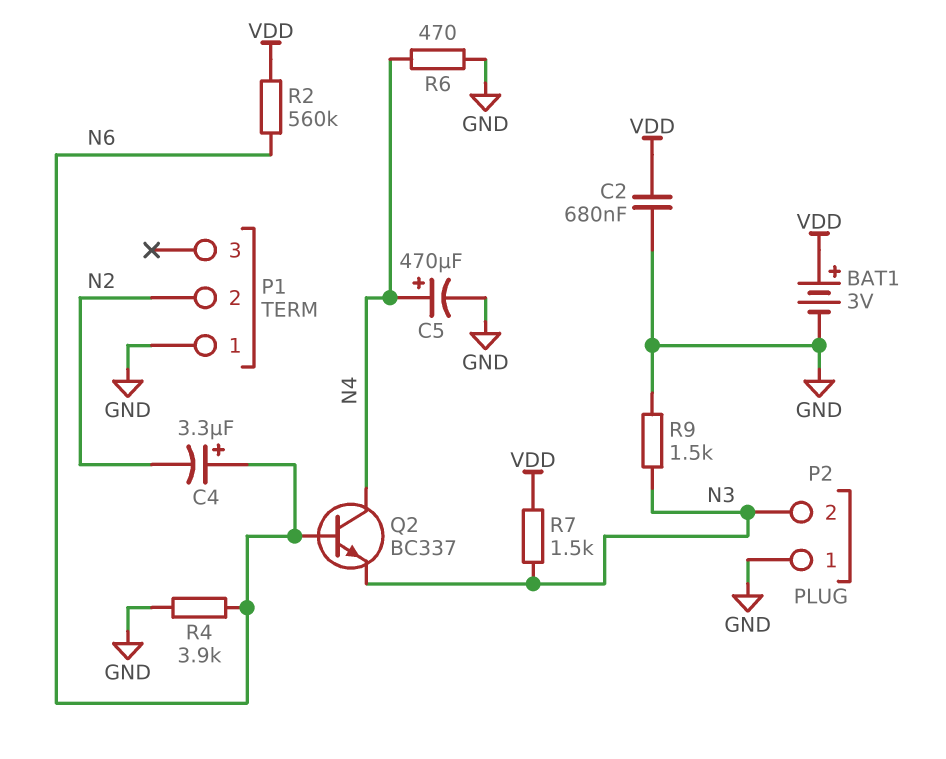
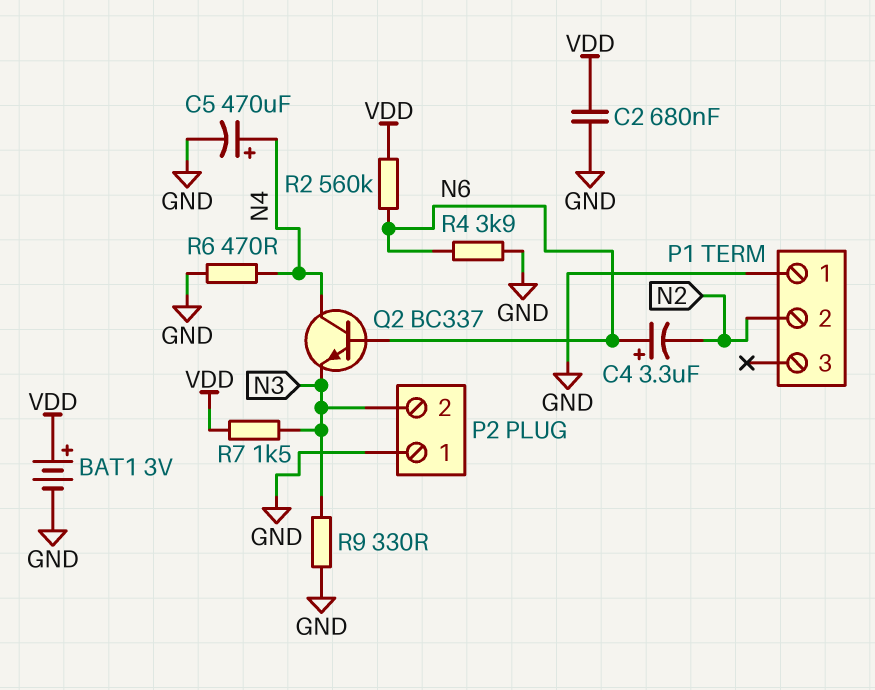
R9: 1.5k (GND, N3) -> 330 (GND, N3)

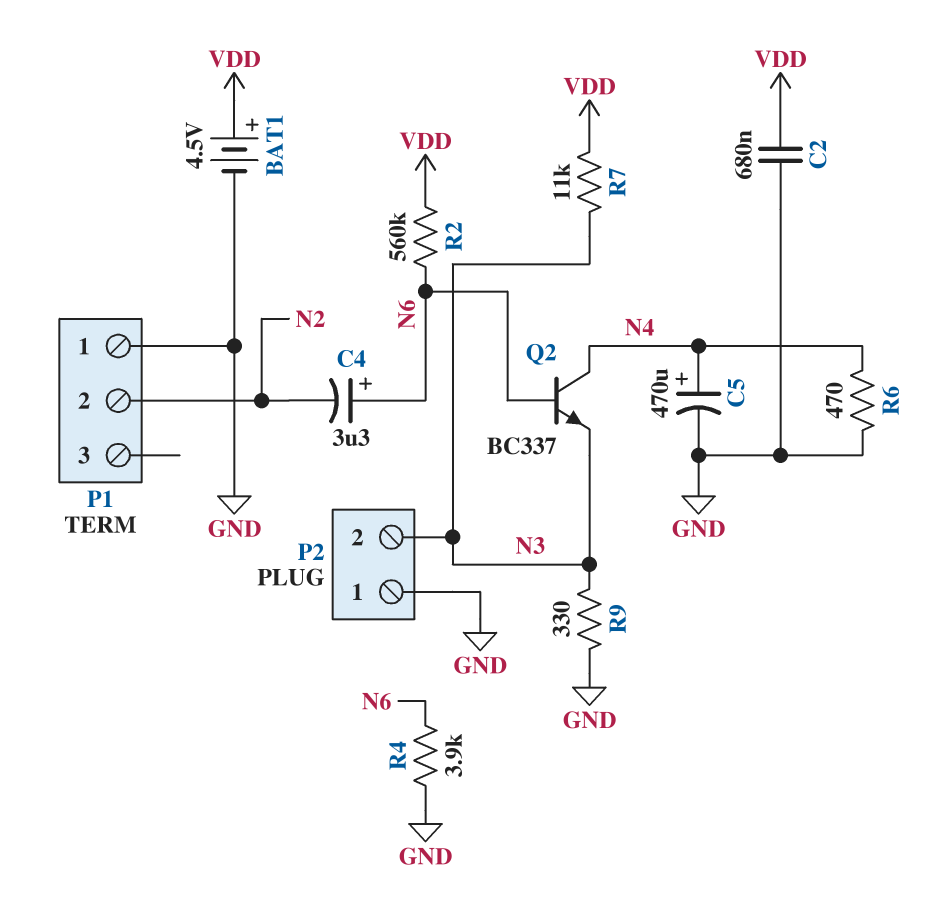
BAT1: 3V (plus VDD, minus GND) -> 4.5V (plus VDD, minus GND)
R7: 1.5k (N3, VDD) -> 11k (N3, VDD)

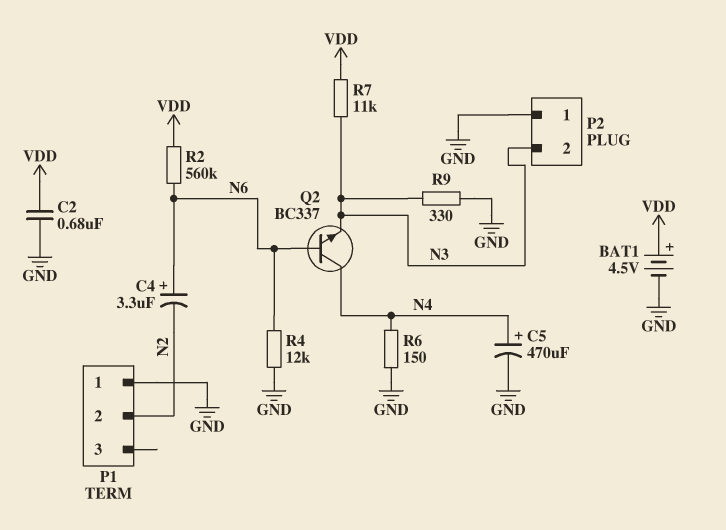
R4: 3.9k (GND, N6) -> 12k (GND, N6)
R6: 470 (GND, N4) -> 150 (GND, N4)

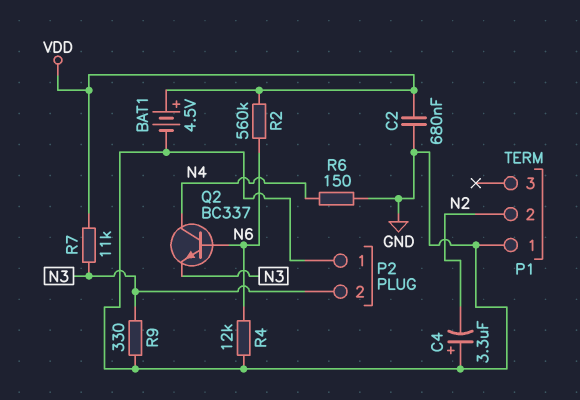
C4: 3.3uF (plus N6, minus N2) -> 3.3uF (plus GND, minus N2)
C5: 470uF (plus N4, minus GND) -> none

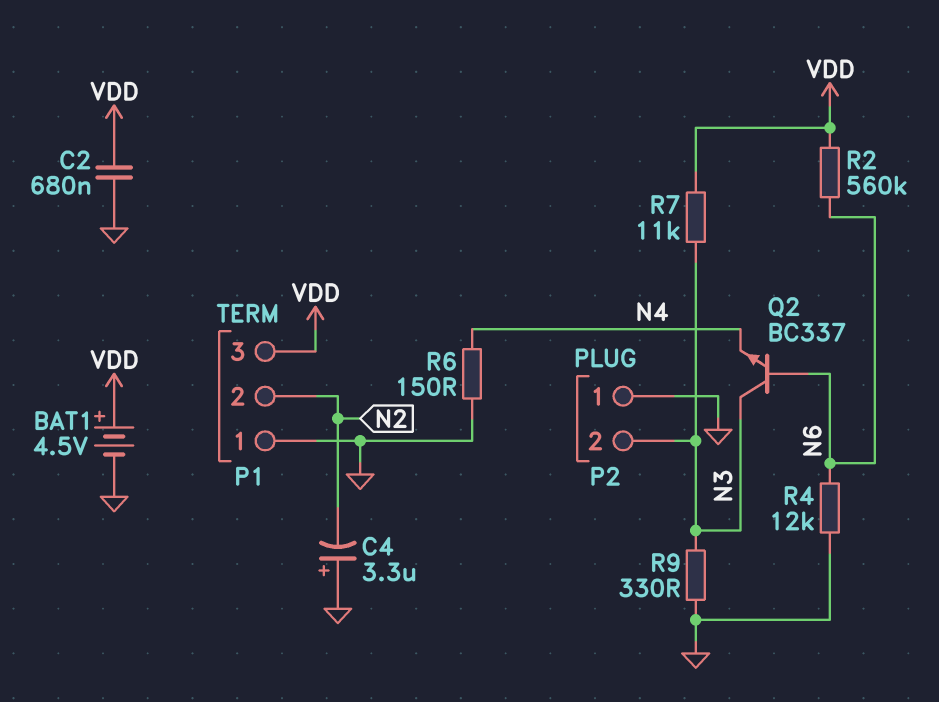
P1 pin 3: none -> VDD
Q2: NPN BC337 (B N6, C N4, E N3) -> NPN BC337 (B N6, C N3, E N4)

